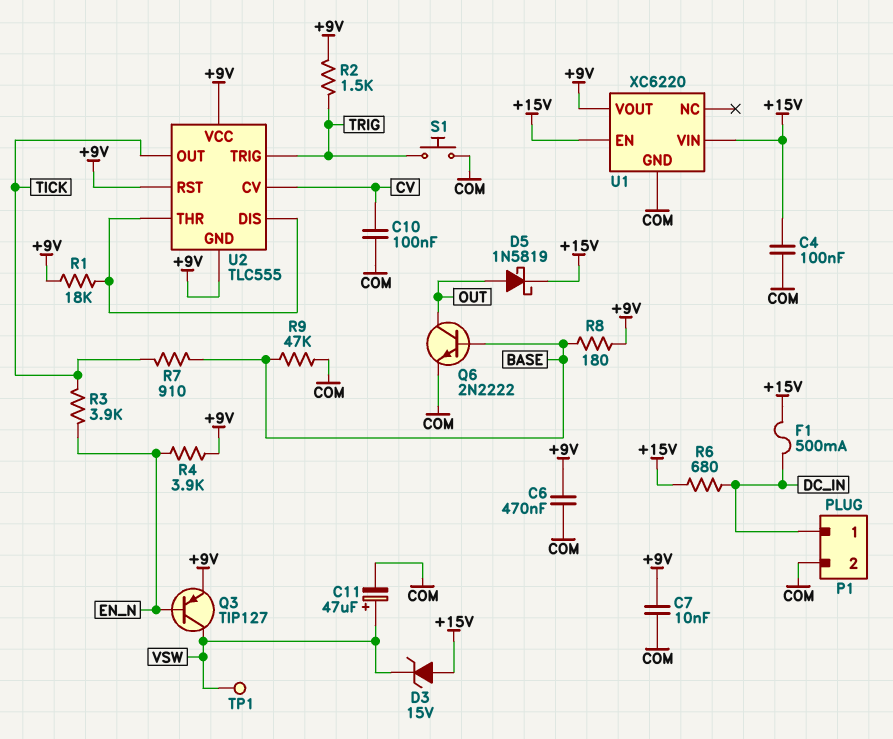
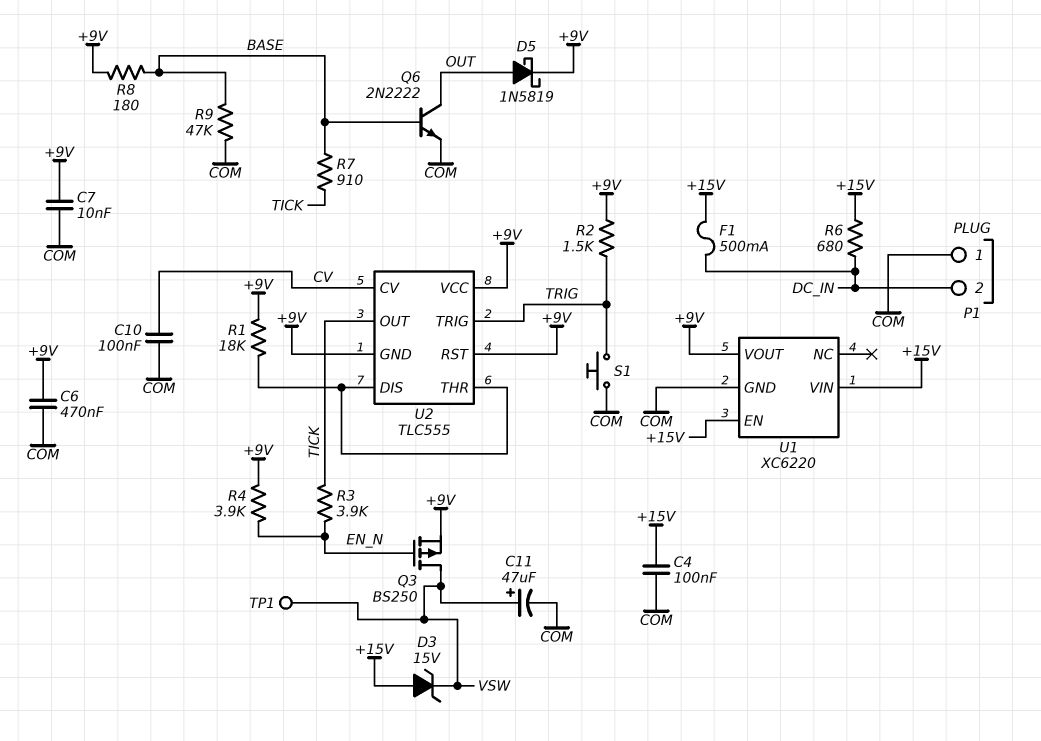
D5: schottky 1N5819 (A OUT, K +15V) -> schottky 1N5819 (A OUT, K +9V)
P1 pin 1: DC_IN -> COM
P1 pin 2: COM -> DC_IN
Q3: PNP TIP127 (B EN_N, C VSW, E +9V) -> PMOS BS250 (G EN_N, D VSW, S +9V)

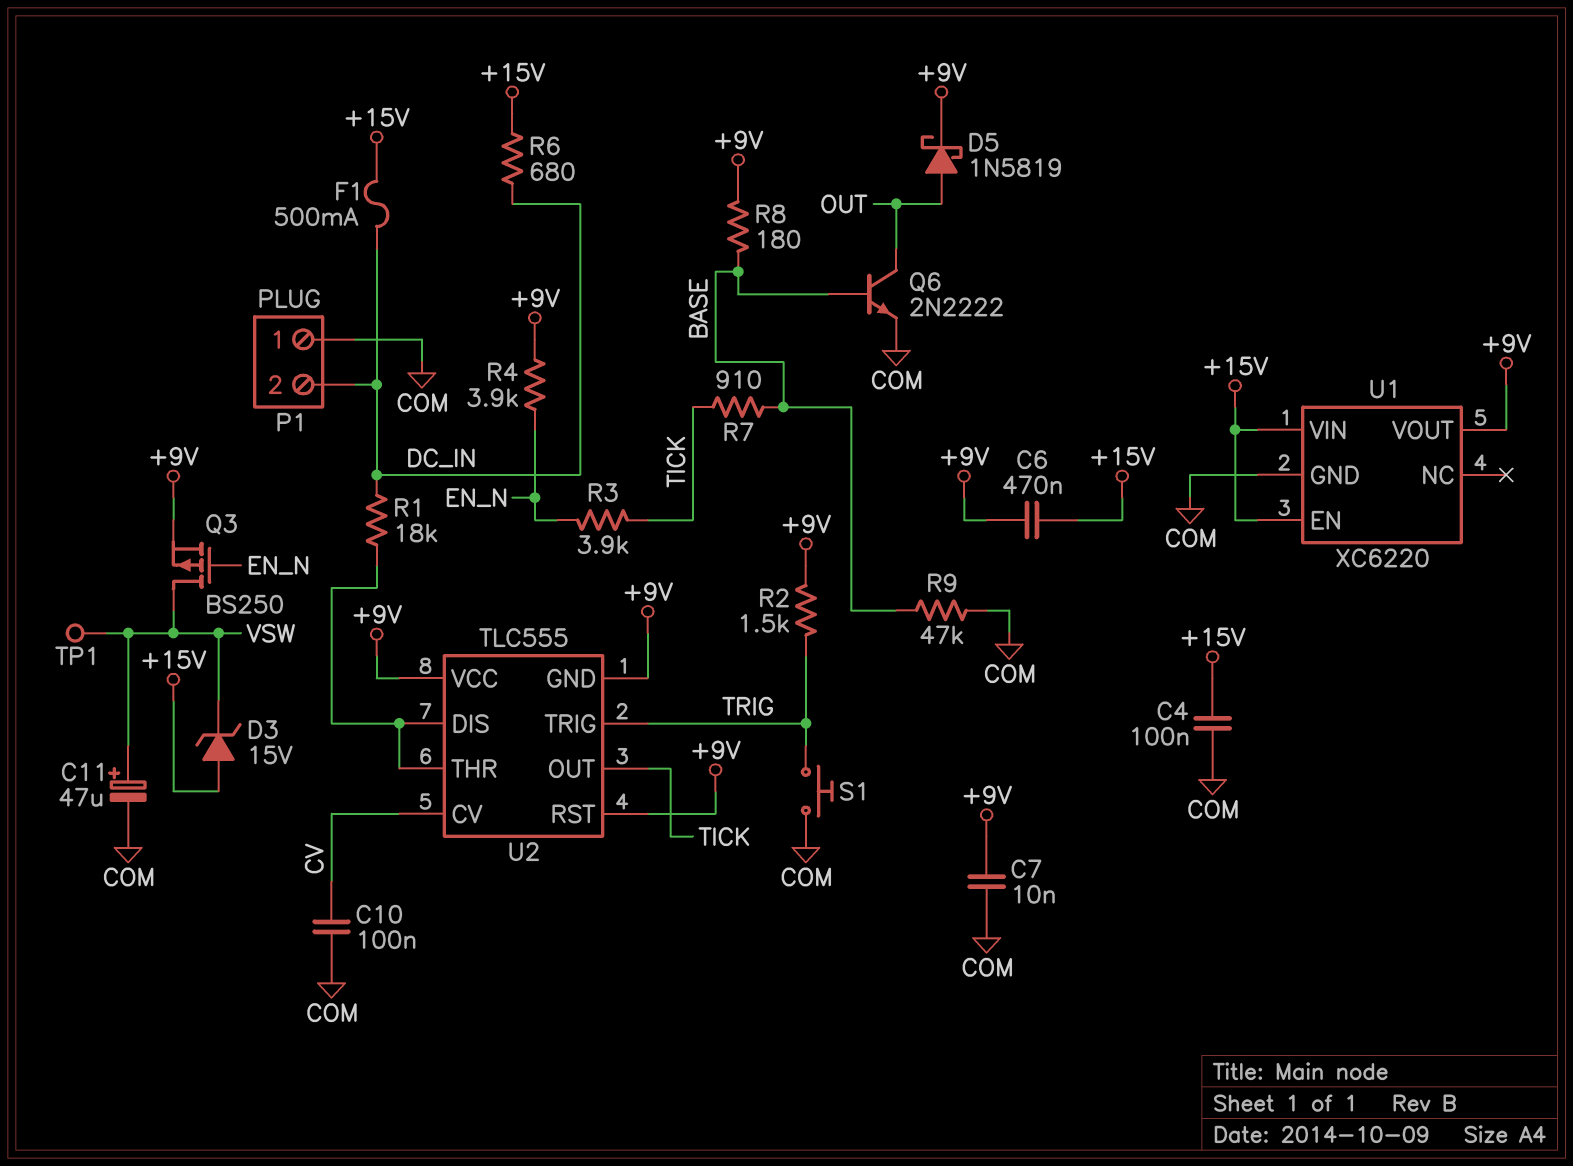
C6: 470nF (+9V, COM) -> 470nF (+9V, +15V)
R1: 18k (+9V, U2/DIS) -> 18k (DC_IN, U2/DIS)

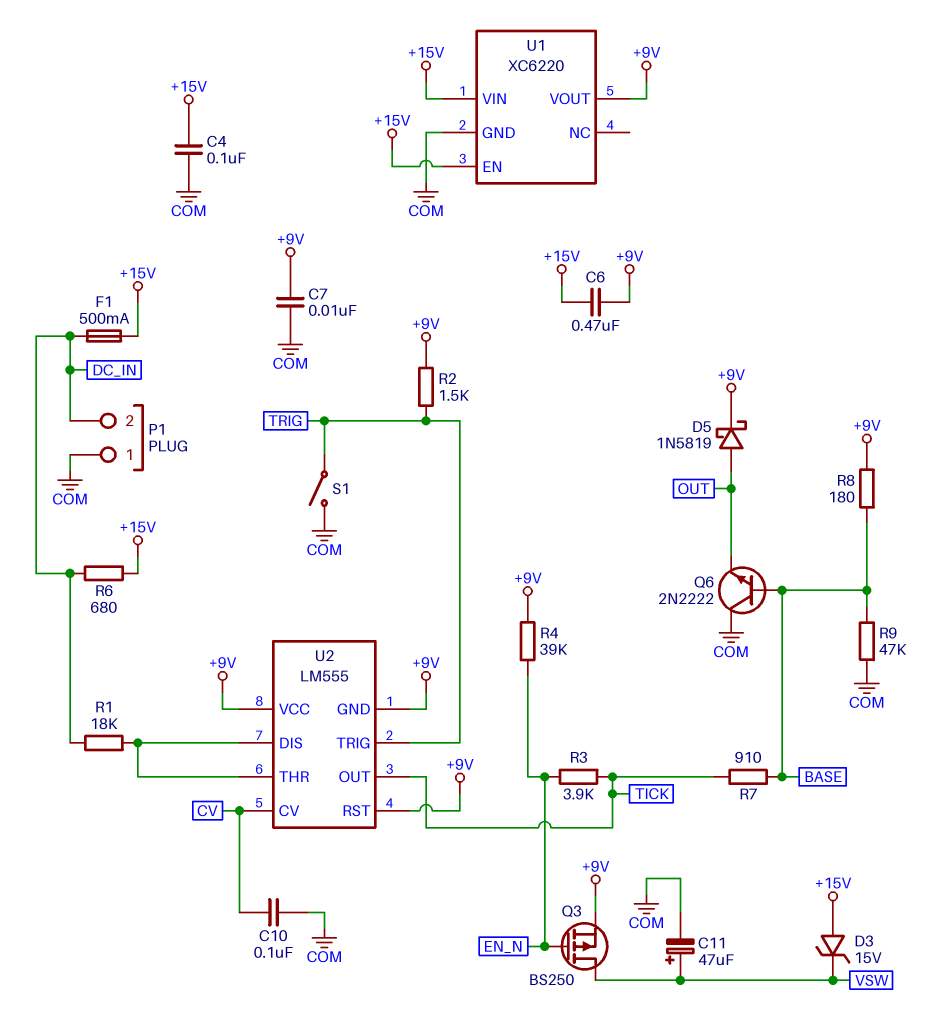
Q6: NPN 2N2222 (B BASE, C OUT, E COM) -> NPN 2N2222 (B BASE, C COM, E OUT)
R4: 3.9k (+9V, EN_N) -> 39k (+9V, EN_N)
S1: button (COM, TRIG) -> switch (COM, TRIG)
TP1: test point (VSW) -> none
U2: TLC555 -> LM555

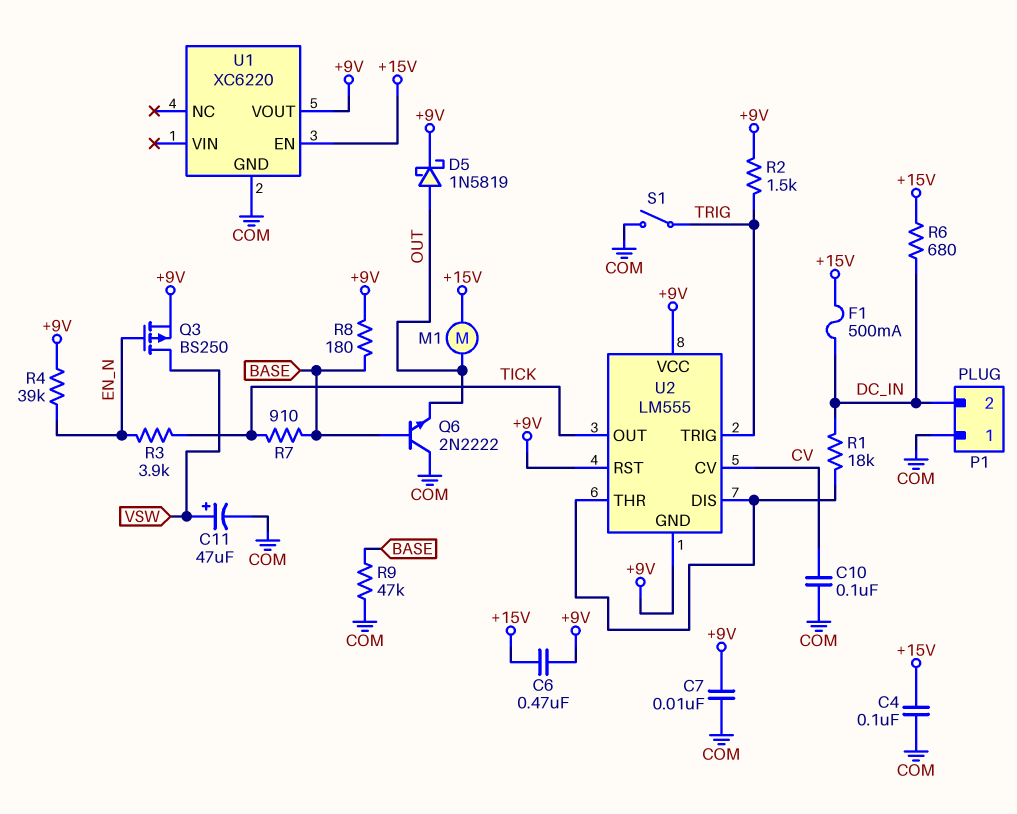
D3: zener 15V (A +15V, K VSW) -> none
M1: none -> motor (+15V, OUT)
U1 pin VIN: +15V -> none

